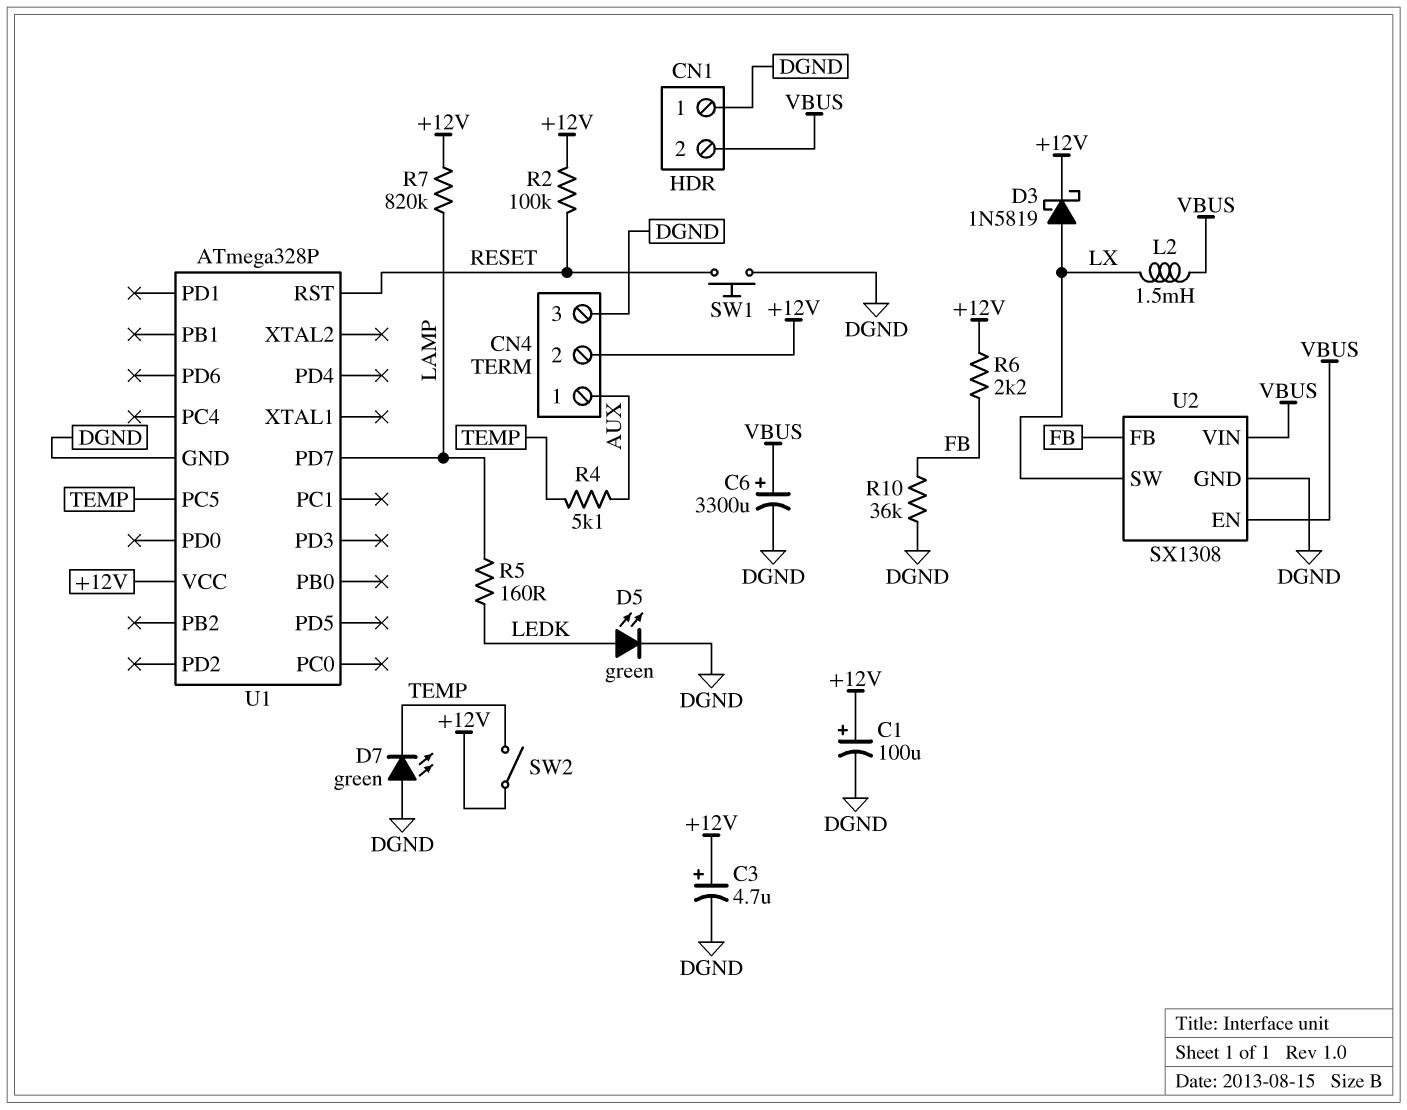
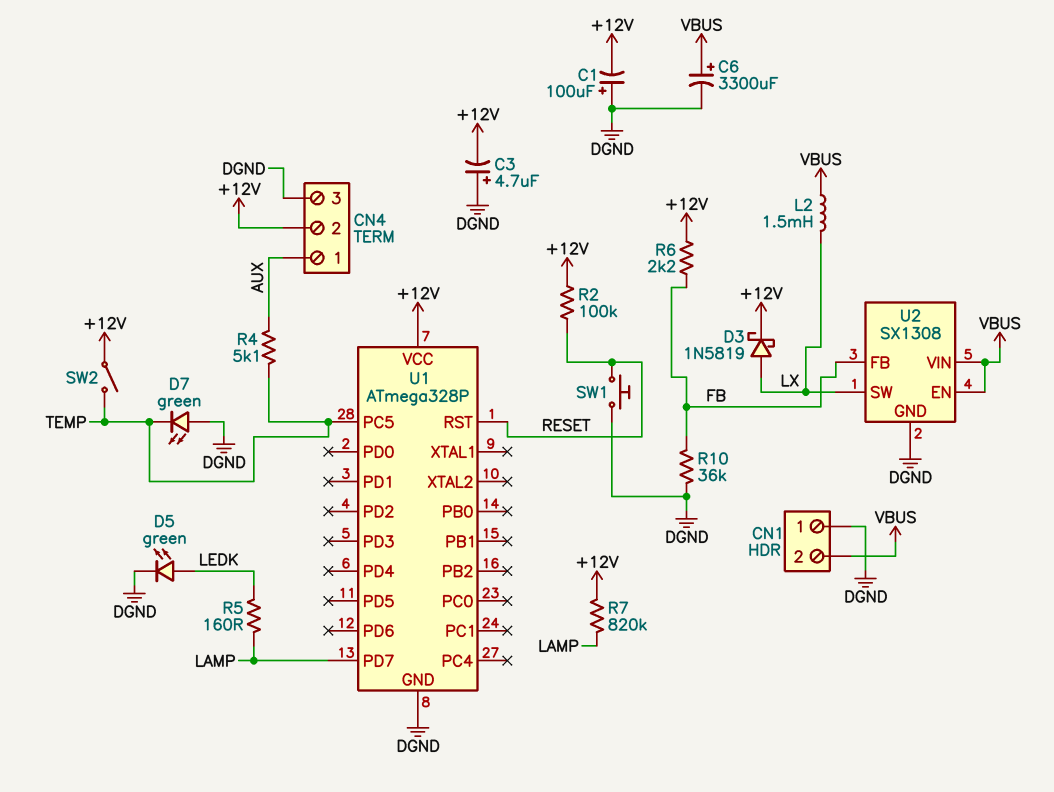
C1: 100uF (plus +12V, minus DGND) -> 100uF (plus DGND, minus +12V)
C3: 4.7uF (plus +12V, minus DGND) -> 4.7uF (plus DGND, minus +12V)

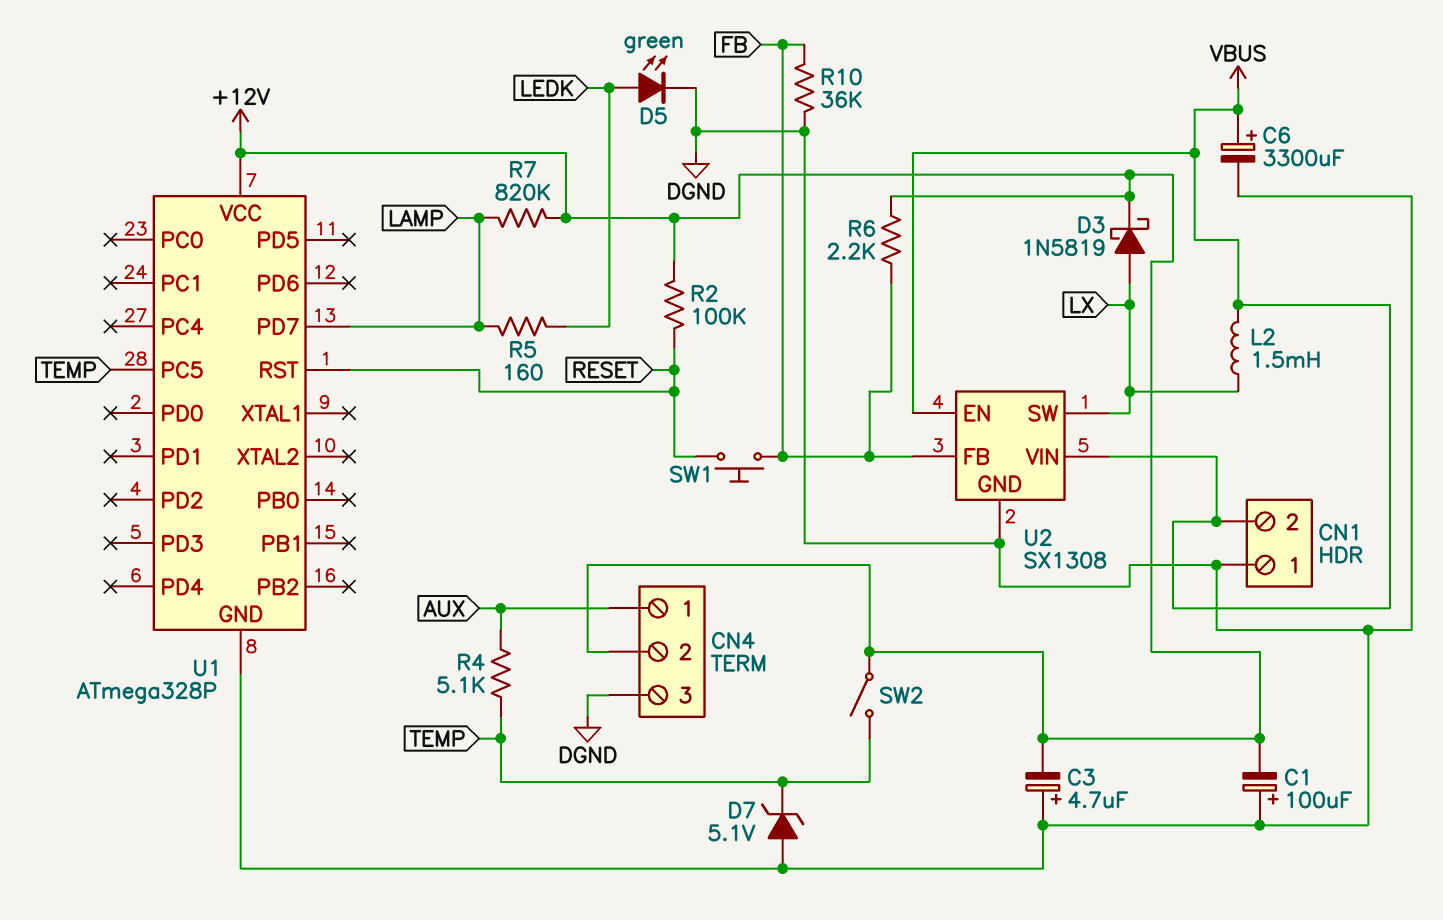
D7: LED green (A DGND, K TEMP) -> zener 5.1V (A DGND, K TEMP)
SW1: button (DGND, RESET) -> button (FB, RESET)

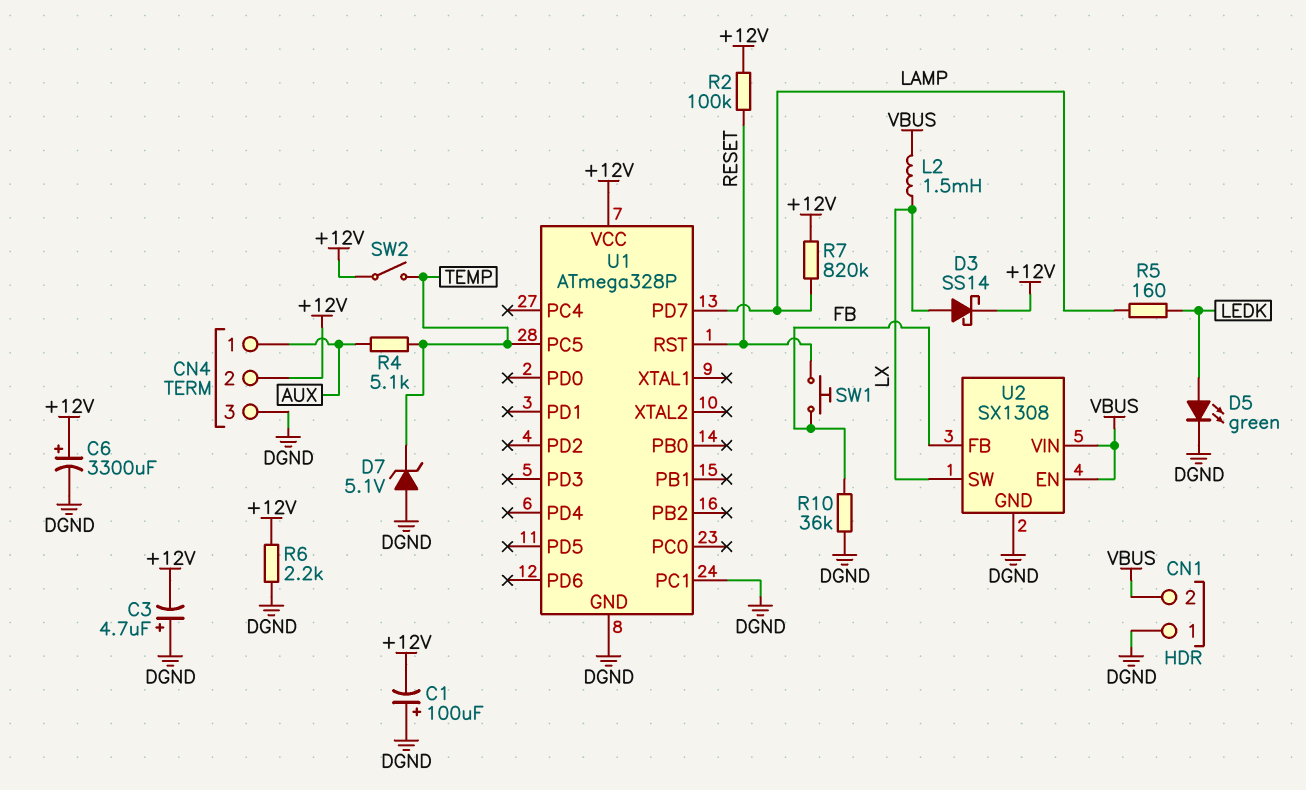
C6: 3300uF (plus VBUS, minus DGND) -> 3300uF (plus +12V, minus DGND)
D3: schottky 1N5819 (A LX, K +12V) -> schottky SS14 (A LX, K +12V)
R6: 2.2k (+12V, FB) -> 2.2k (+12V, DGND)
U1 pin PC1: none -> DGND

